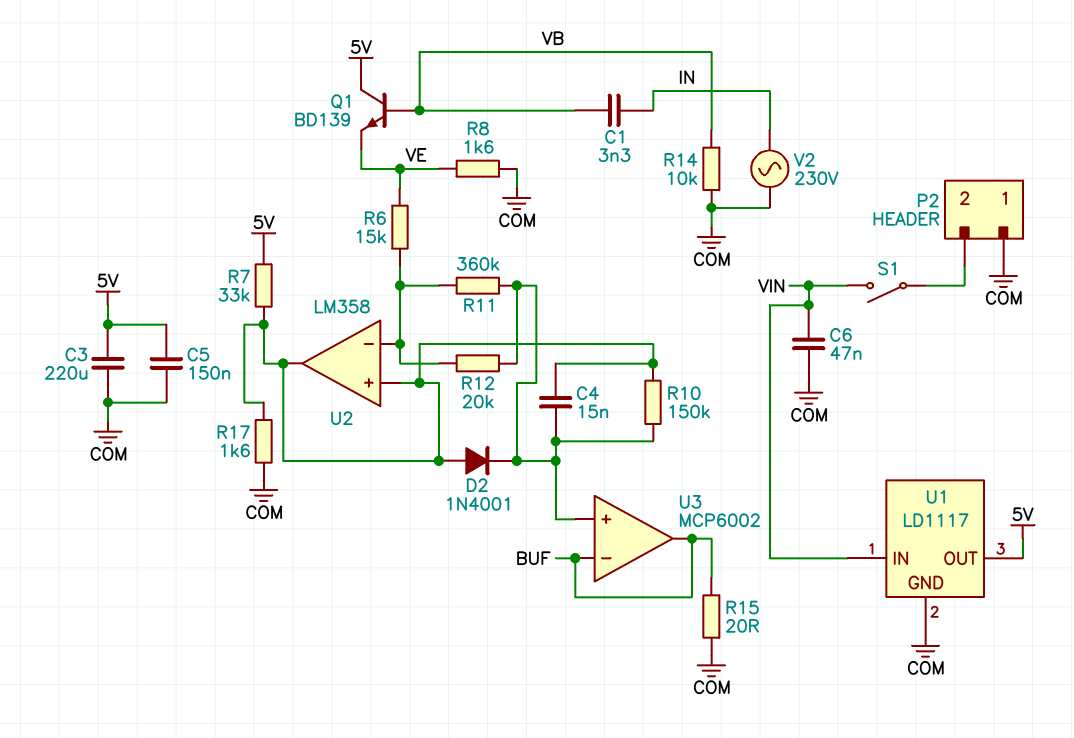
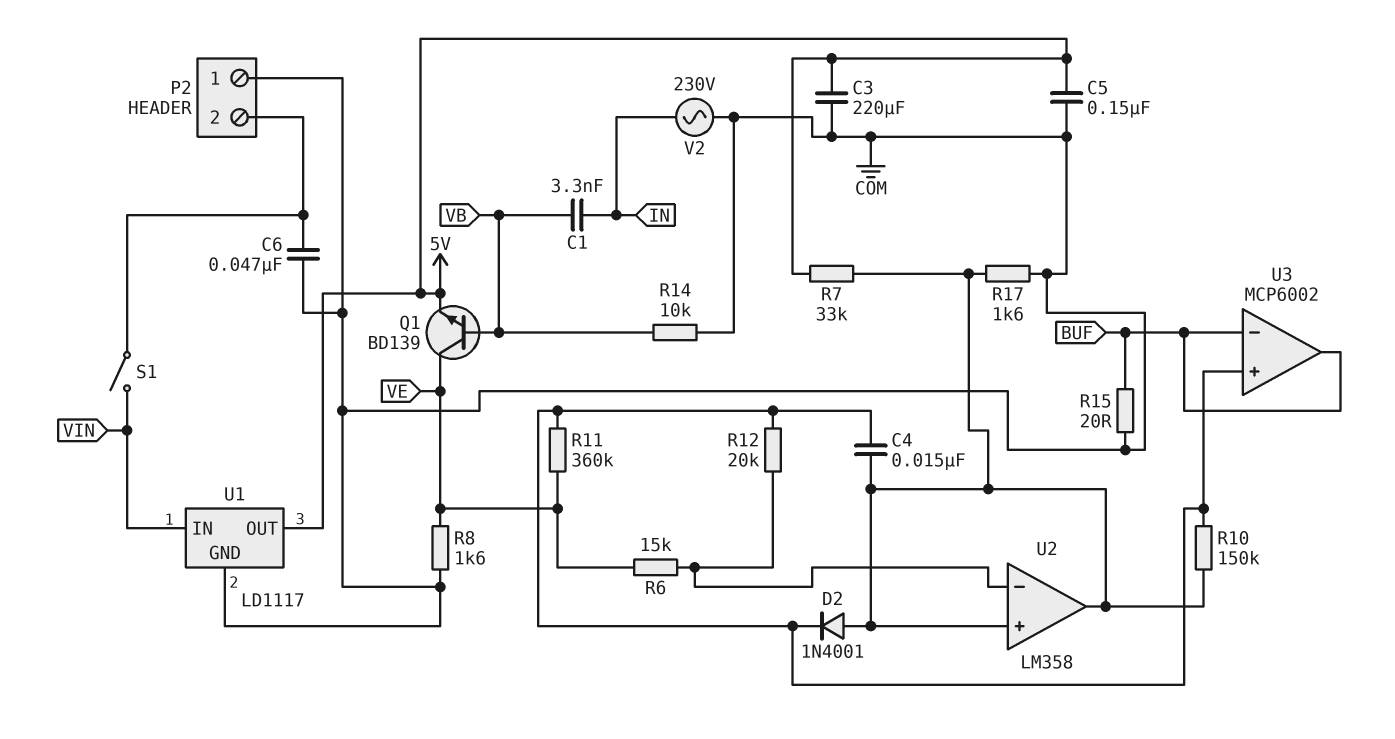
C6: 47nF (COM, VIN) -> 47nF (COM, P2/2)
Q1: NPN BD139 (B VB, C 5V, E VE) -> NPN BD139 (B VB, C VE, E 5V)
R11: 360k (U2/in-, U3/in+) -> 360k (U3/in+, VE)

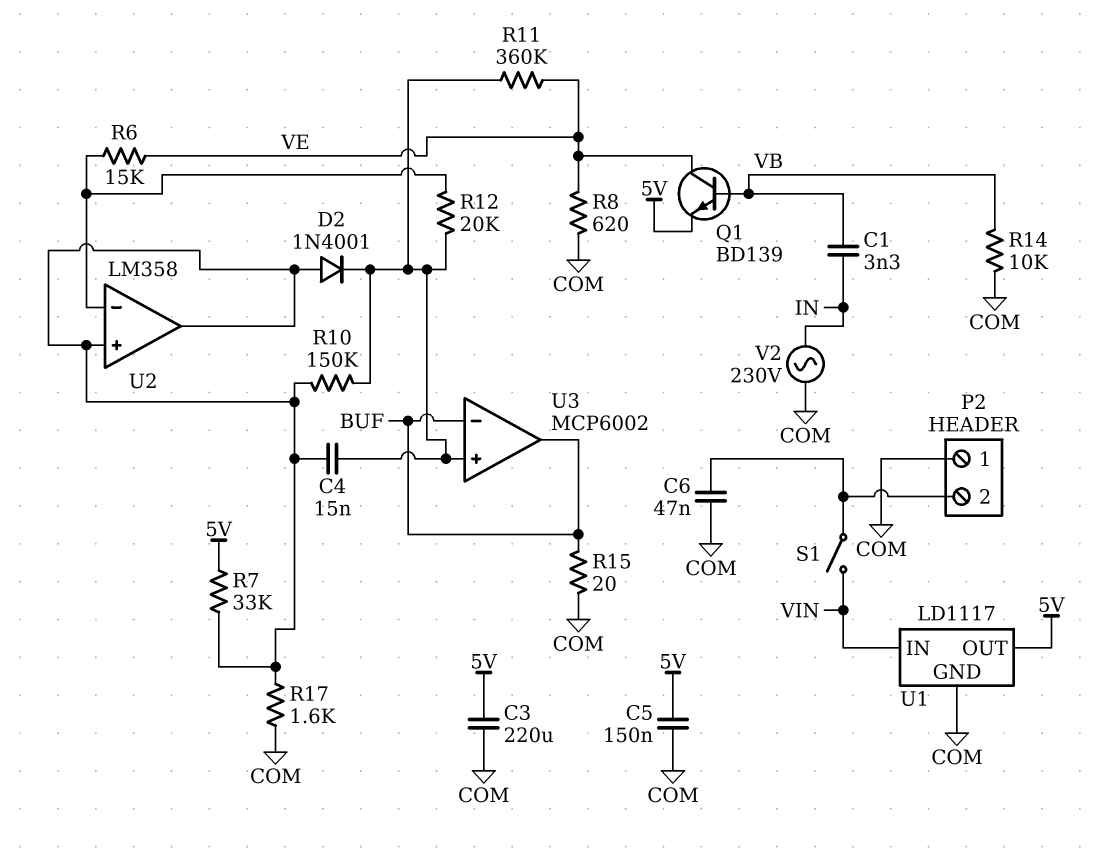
R8: 1.6k (COM, VE) -> 620 (COM, VE)

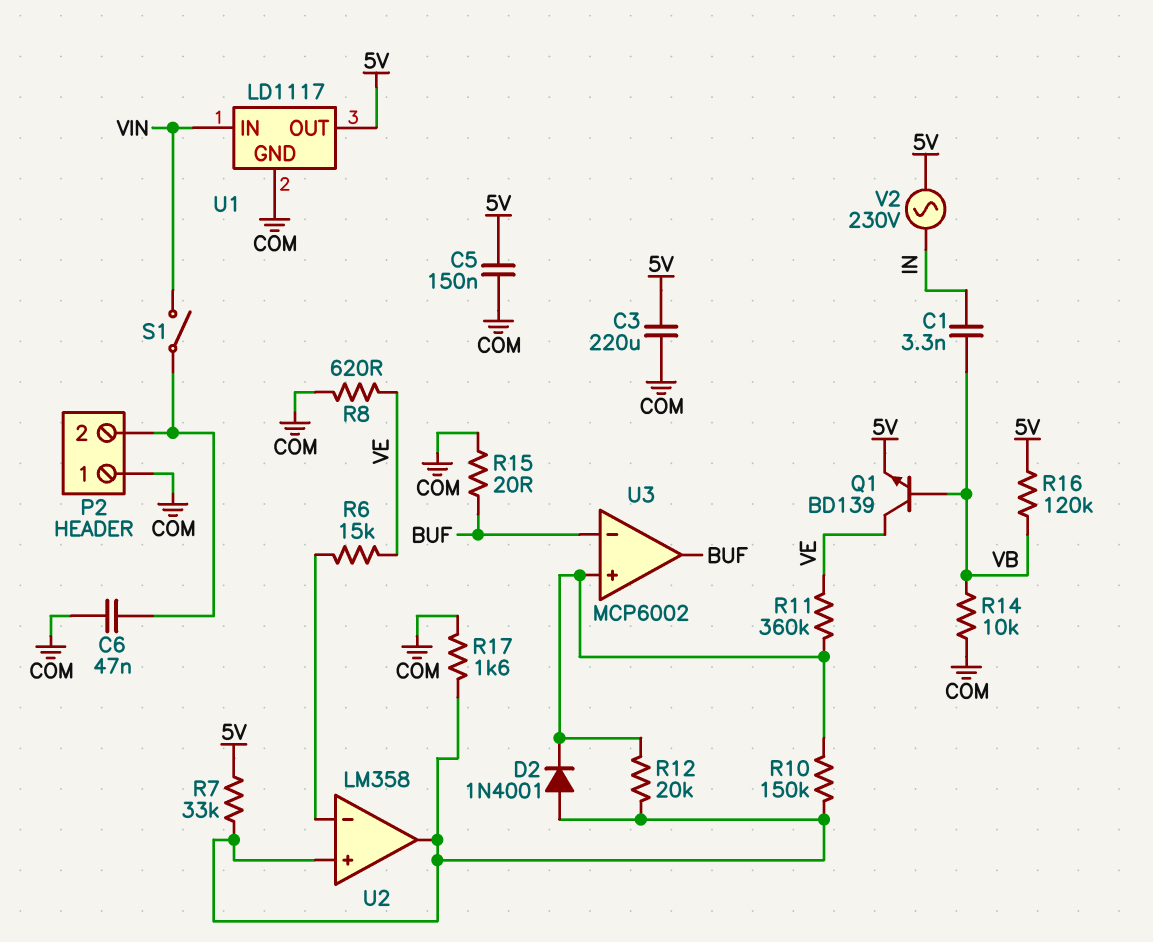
C4: 15nF (U2/in+, U3/in+) -> none
R12: 20k (U2/in-, U3/in+) -> 20k (U2/in+, U3/in+)
R16: none -> 120k (5V, VB)
V2: AC 230V (COM, IN) -> AC 230V (5V, IN)

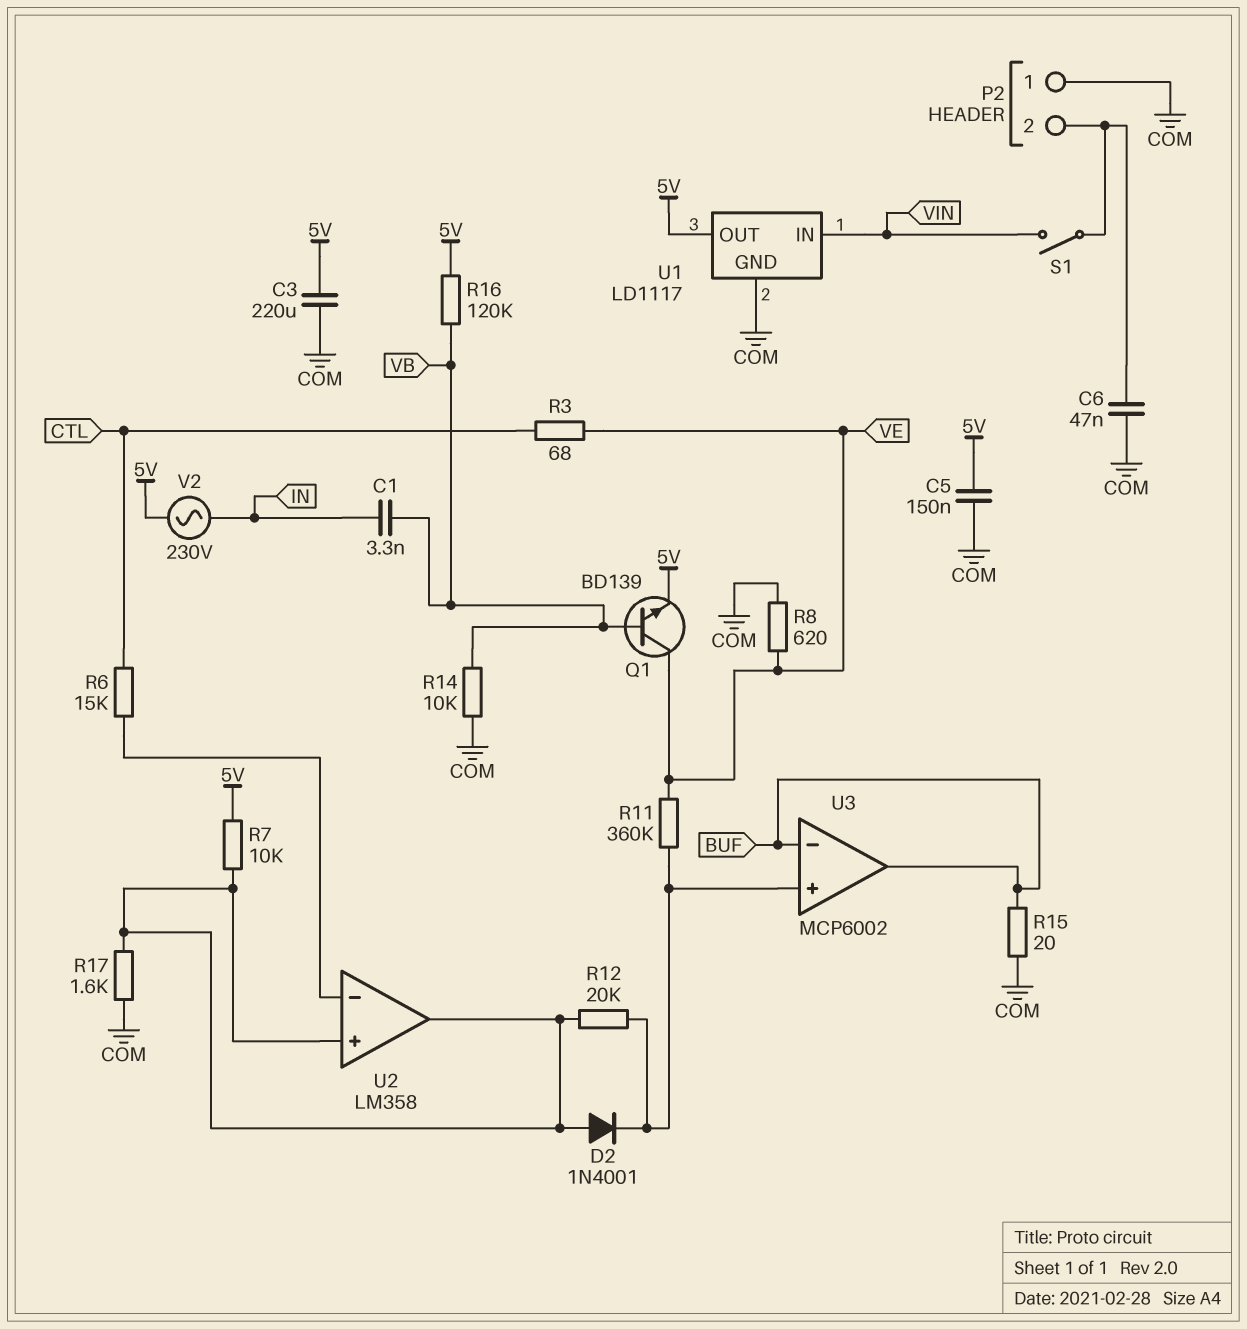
R3: none -> 68 (CTL, VE)
R6: 15k (U2/in-, VE) -> 15k (CTL, U2/in-)
R7: 33k (5V, U2/in+) -> 10k (5V, U2/in+)
R10: 150k (U2/in+, U3/in+) -> none

